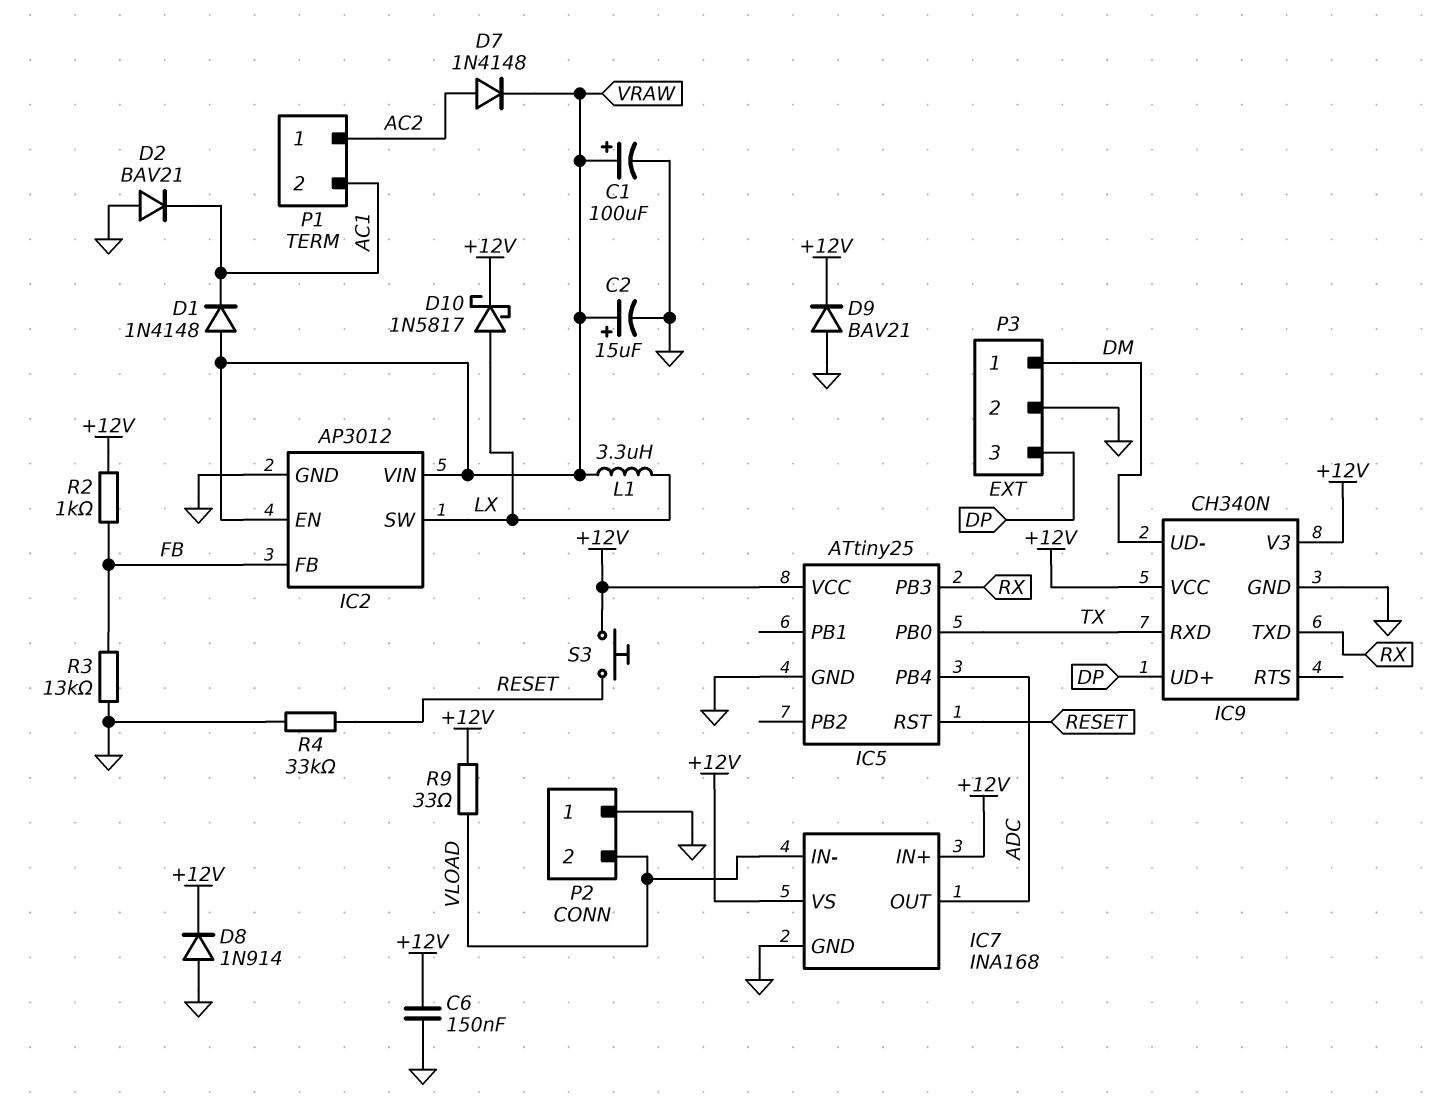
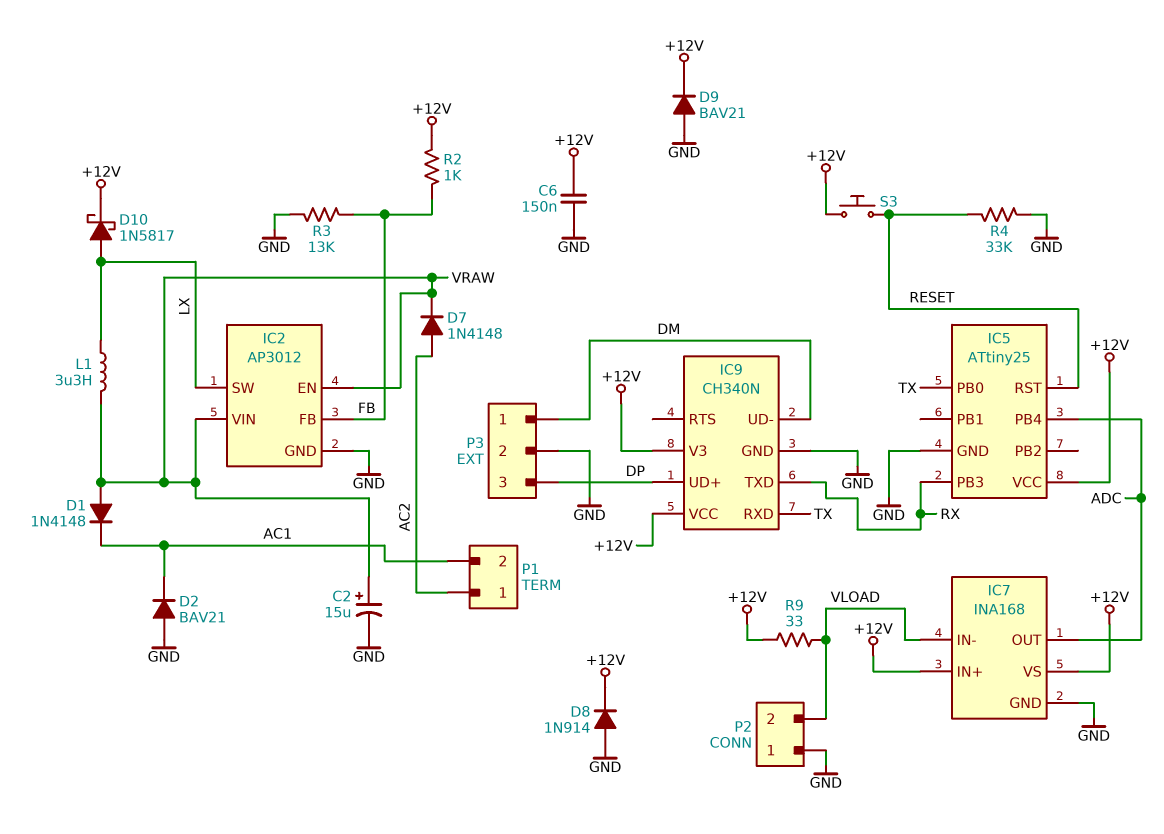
C1: 100uF (plus VRAW, minus GND) -> none

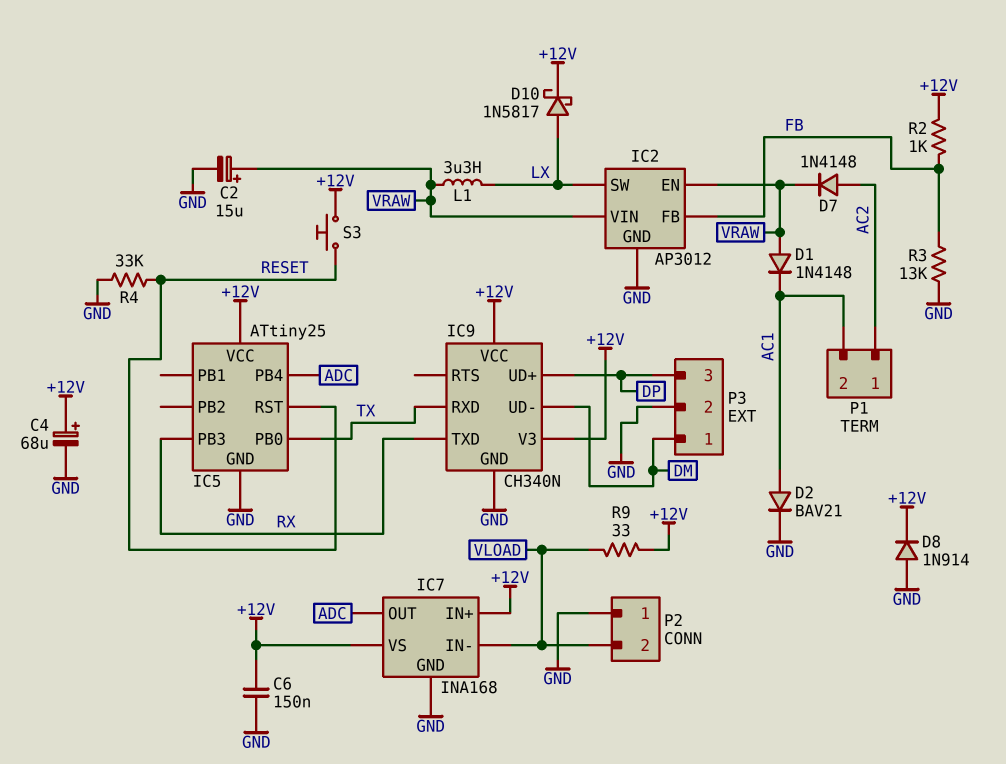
C4: none -> 68uF (plus +12V, minus GND)
D2: diode BAV21 (A GND, K AC1) -> diode BAV21 (A AC1, K GND)
D9: diode BAV21 (A GND, K +12V) -> none

